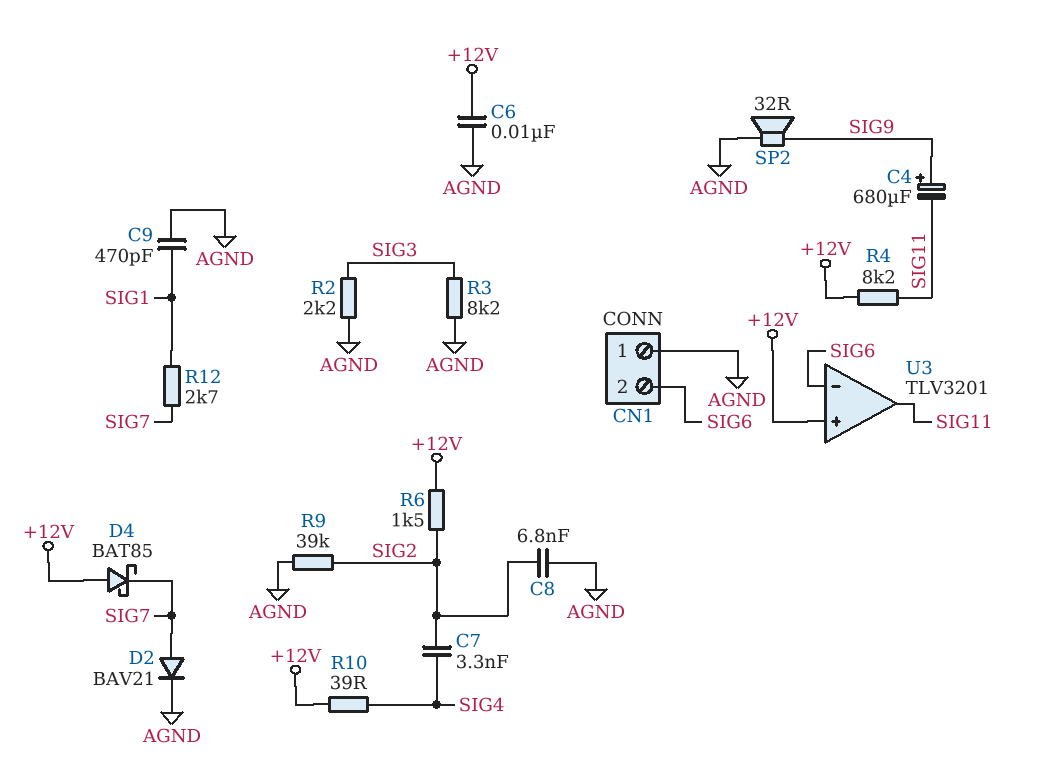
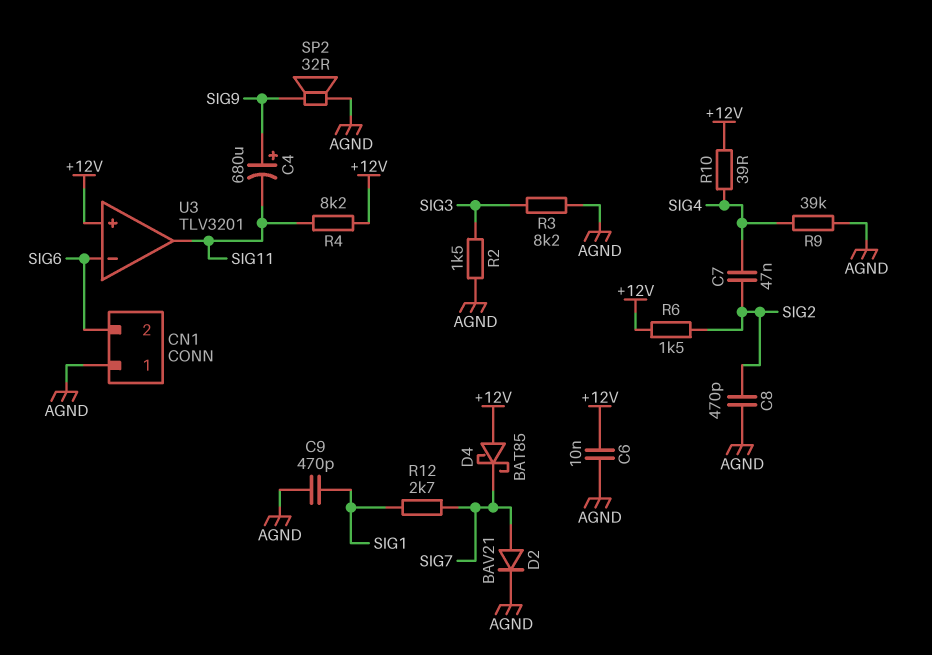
C7: 3.3nF (SIG2, SIG4) -> 47nF (SIG2, SIG4)
C8: 6.8nF (AGND, SIG2) -> 470pF (AGND, SIG2)
R2: 2.2k (AGND, SIG3) -> 1.5k (AGND, SIG3)
R9: 39k (AGND, SIG2) -> 39k (AGND, SIG4)

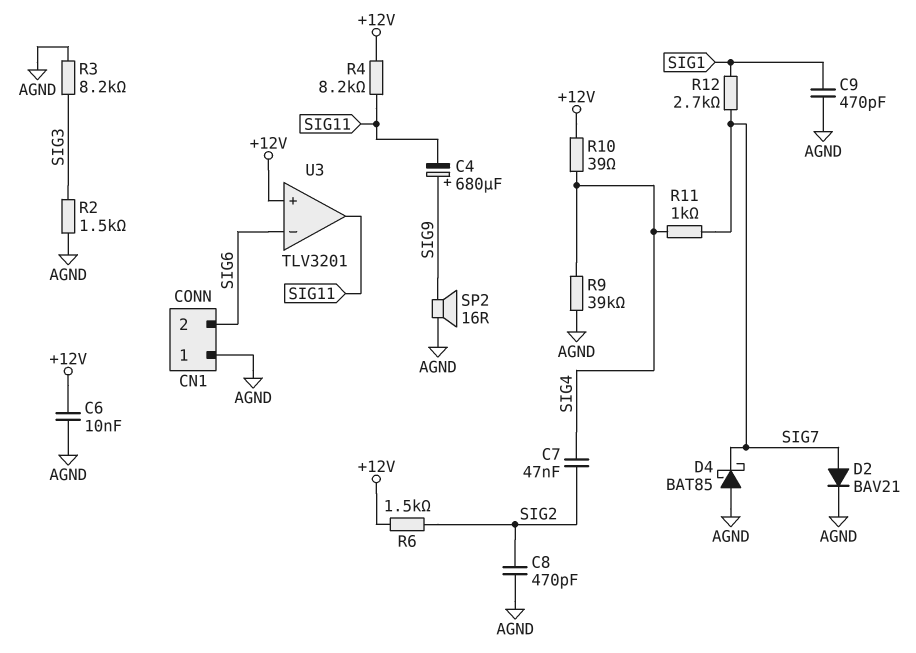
D4: schottky BAT85 (A +12V, K SIG7) -> schottky BAT85 (A AGND, K SIG7)
R11: none -> 1k (SIG4, SIG7)
SP2: speaker 32R (AGND, SIG9) -> speaker 16R (AGND, SIG9)

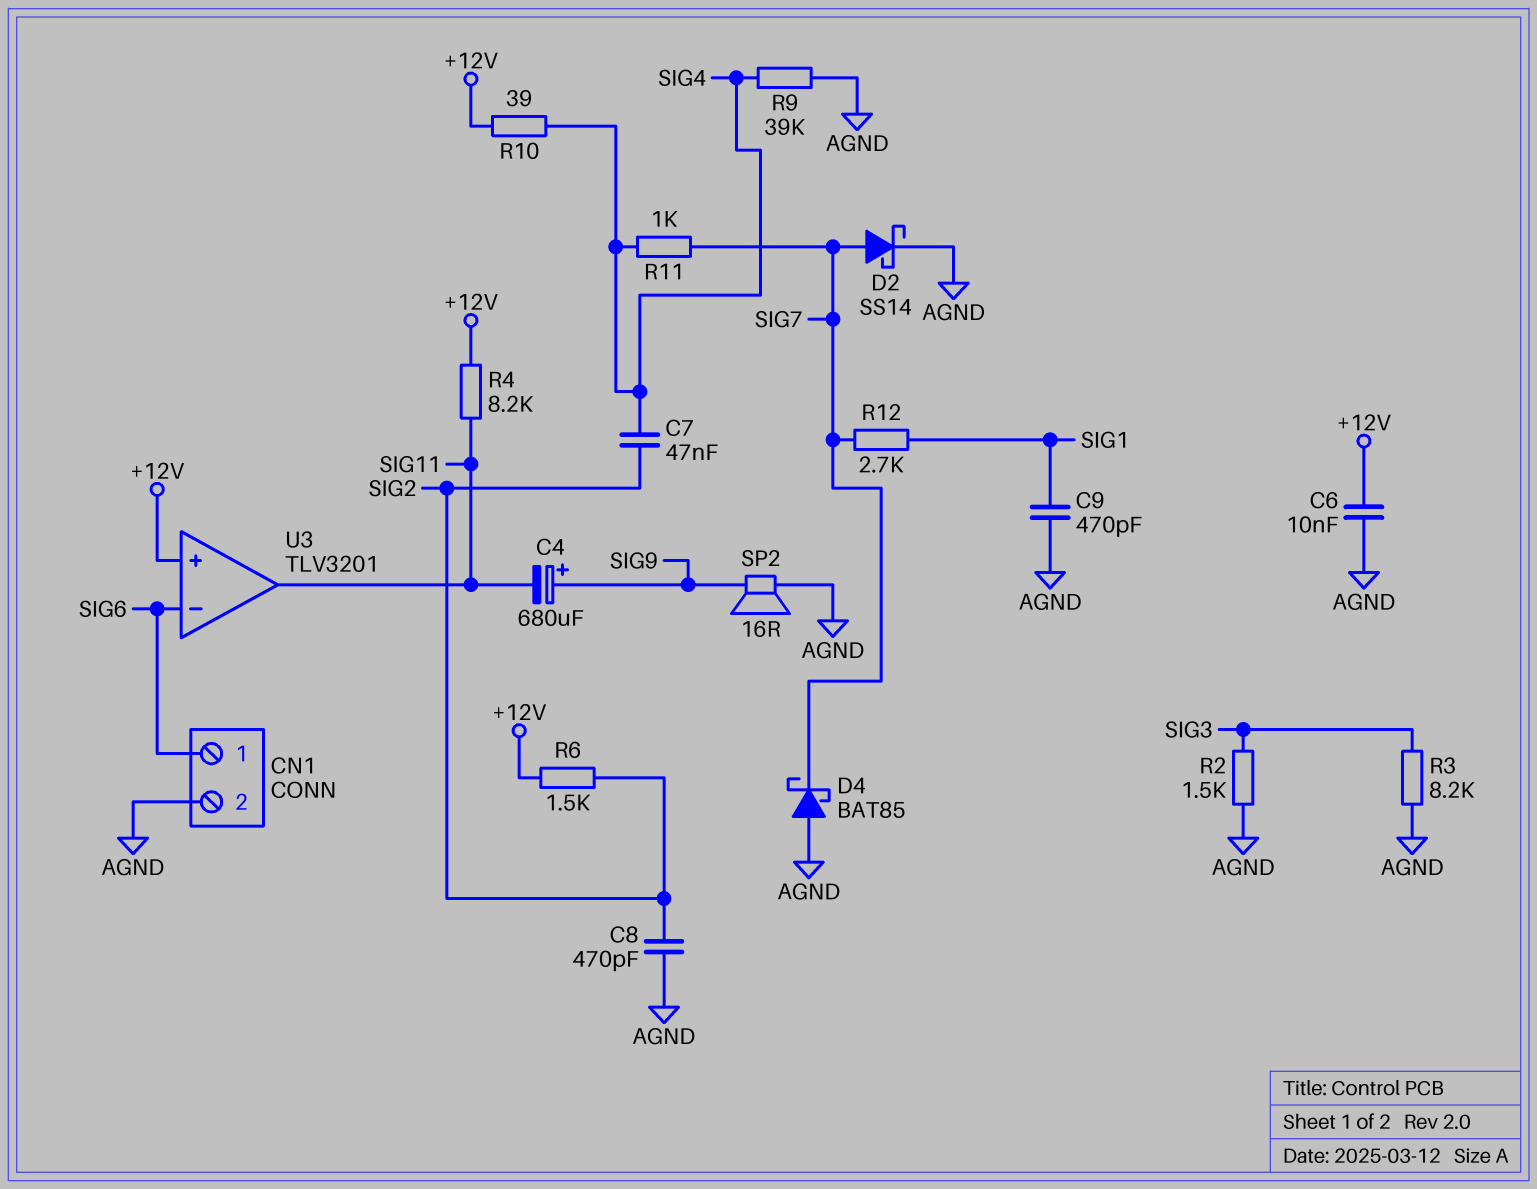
CN1 pin 1: AGND -> SIG6
CN1 pin 2: SIG6 -> AGND
D2: diode BAV21 (A SIG7, K AGND) -> schottky SS14 (A SIG7, K AGND)

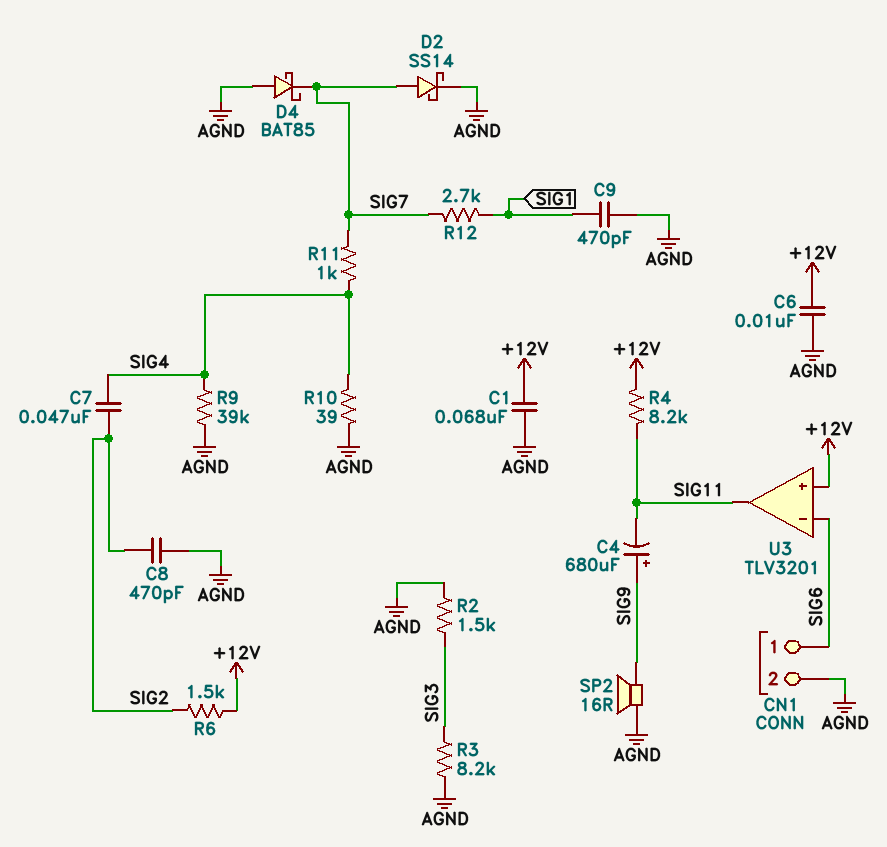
C1: none -> 68nF (+12V, AGND)
R10: 39 (+12V, SIG4) -> 39 (AGND, SIG4)

